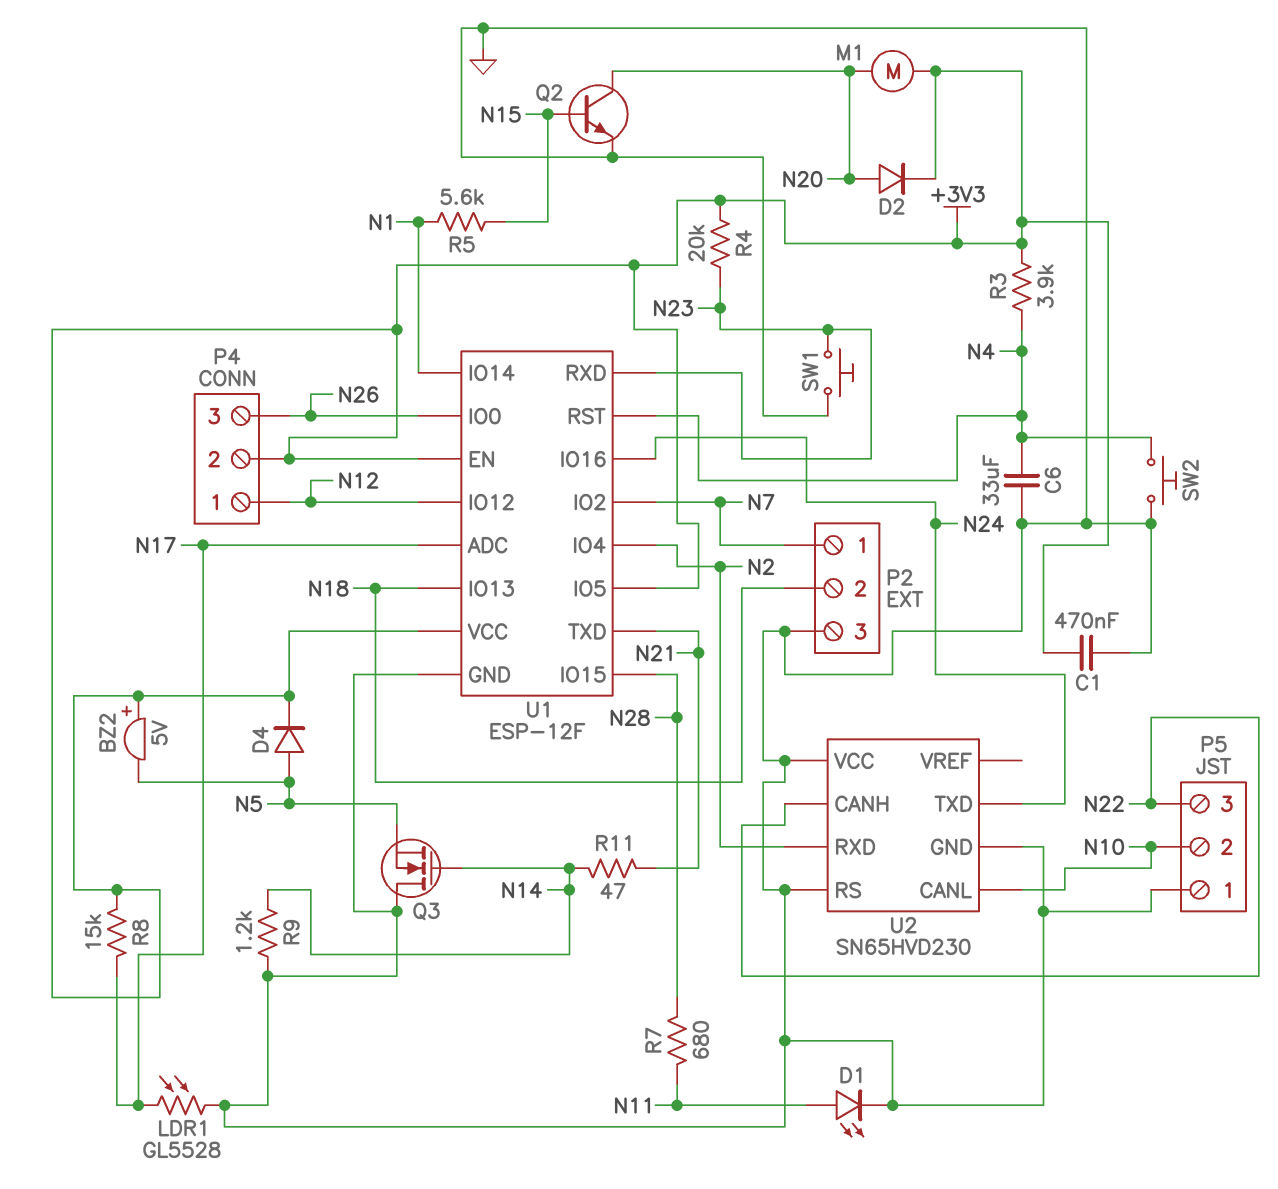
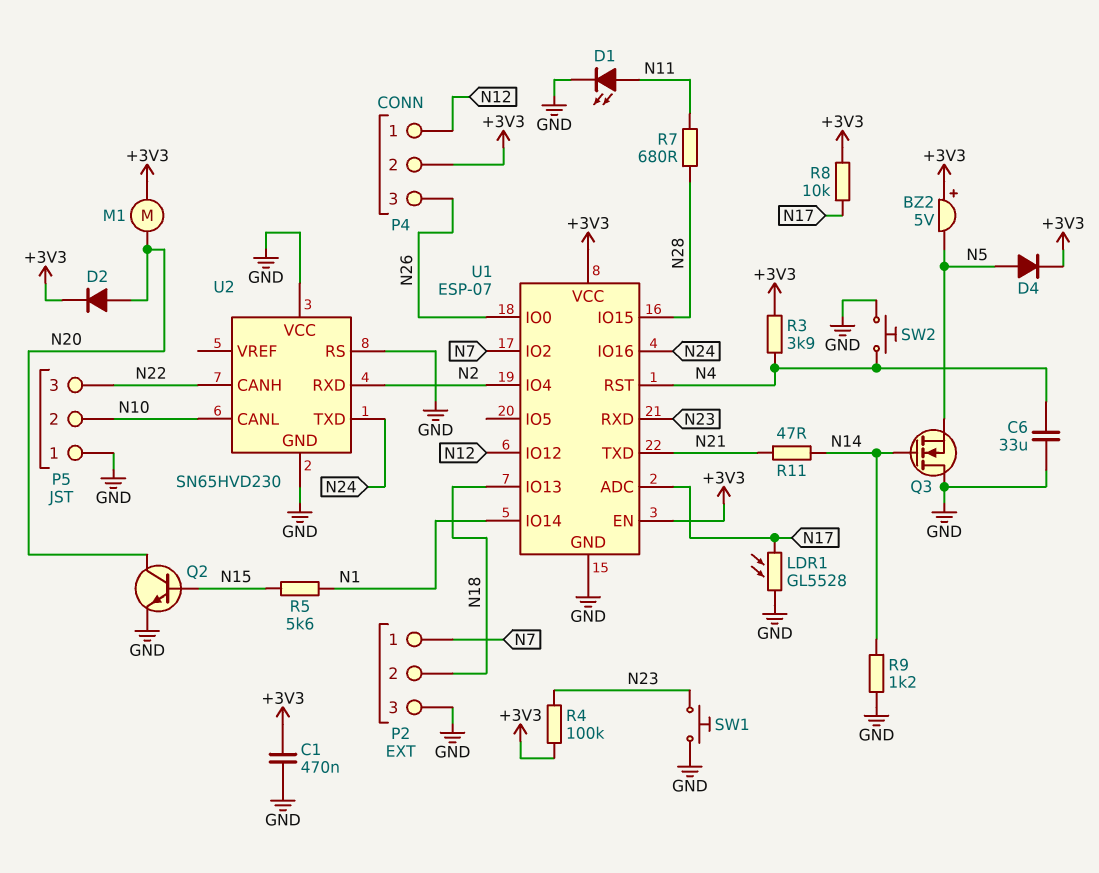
R4: 20k (+3V3, N23) -> 100k (+3V3, N23)
R8: 15k (+3V3, N17) -> 10k (+3V3, N17)
U1: ESP-12F -> ESP-07
U1 pin IO5: +3V3 -> none

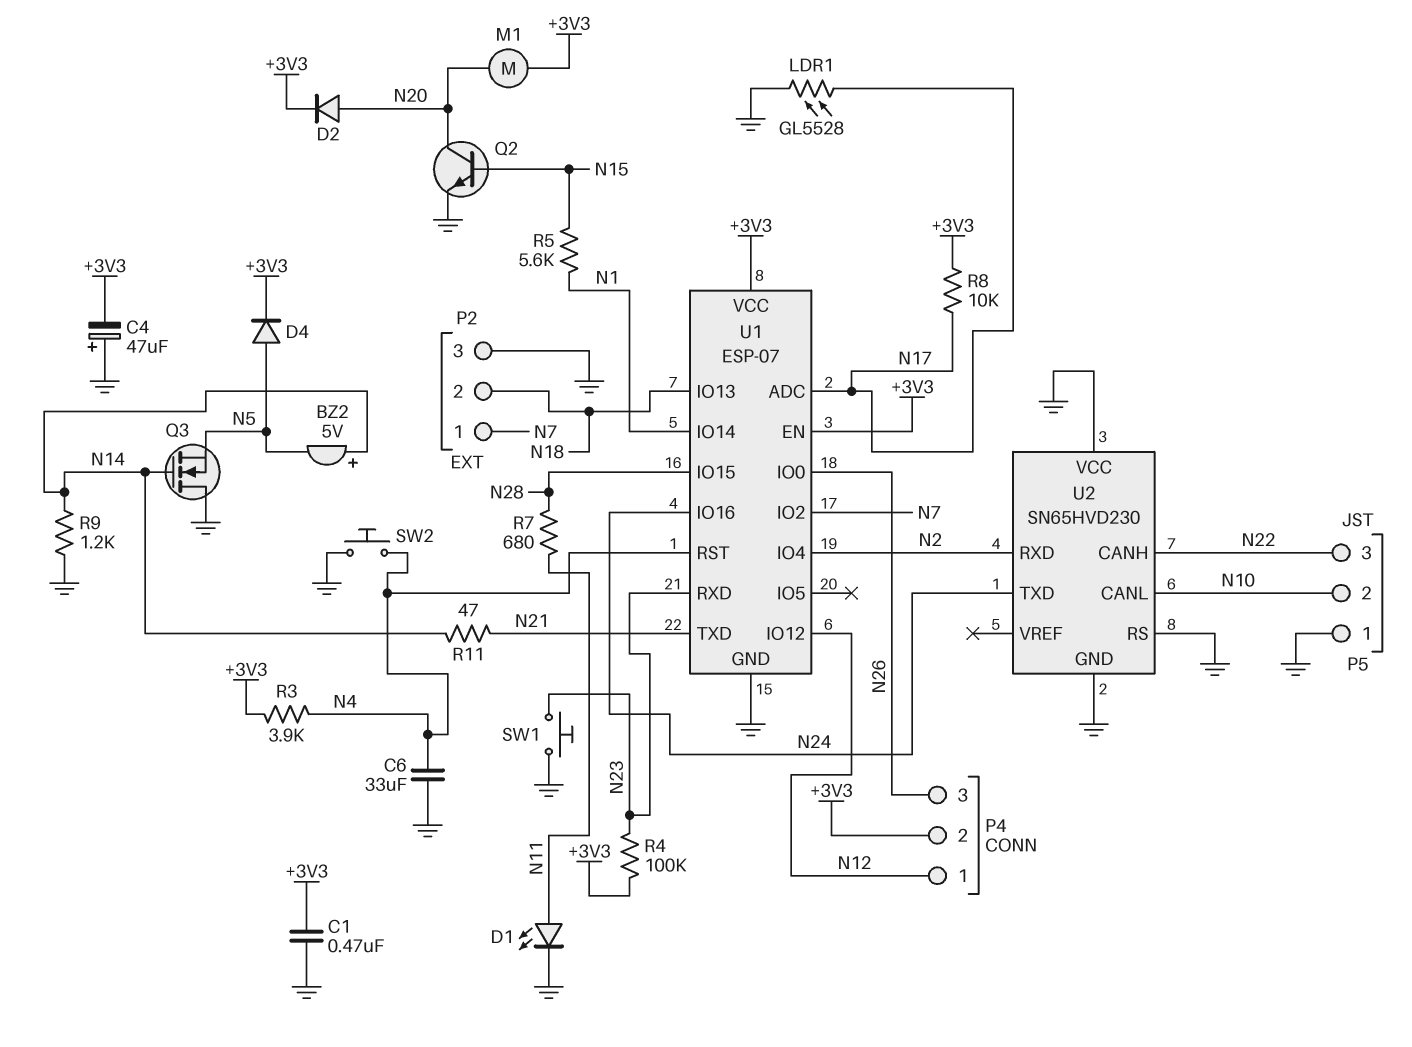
BZ2: buzzer 5V (plus +3V3, minus N5) -> buzzer 5V (plus N14, minus N5)
C4: none -> 47uF (plus GND, minus +3V3)

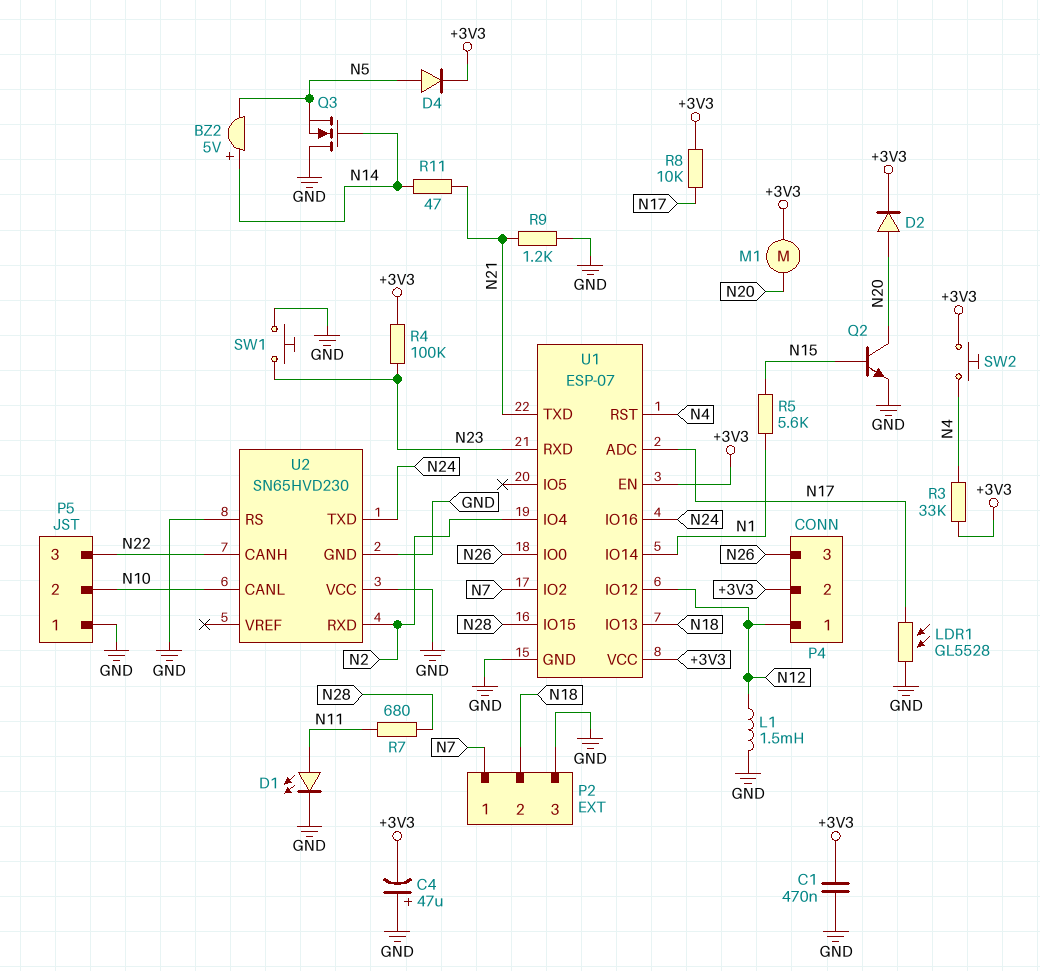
C6: 33uF (GND, N4) -> none
L1: none -> 1.5mH (GND, N12)
R3: 3.9k (+3V3, N4) -> 33k (+3V3, N4)
R9: 1.2k (GND, N14) -> 1.2k (GND, N21)
SW2: button (GND, N4) -> button (+3V3, N4)

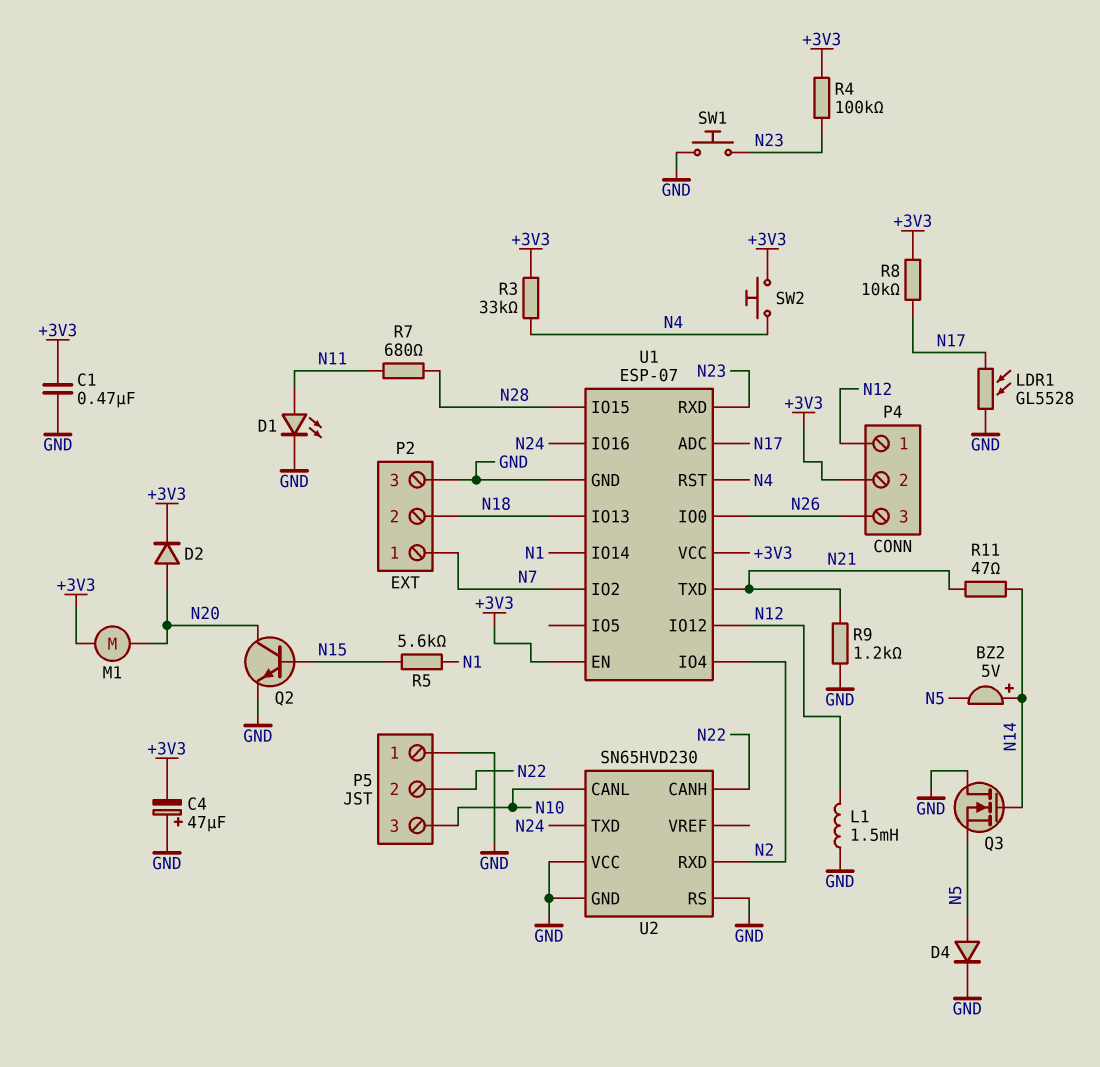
D4: diode (A N5, K +3V3) -> diode (A N5, K GND)
P5 pin 2: N10 -> N22
P5 pin 3: N22 -> N10

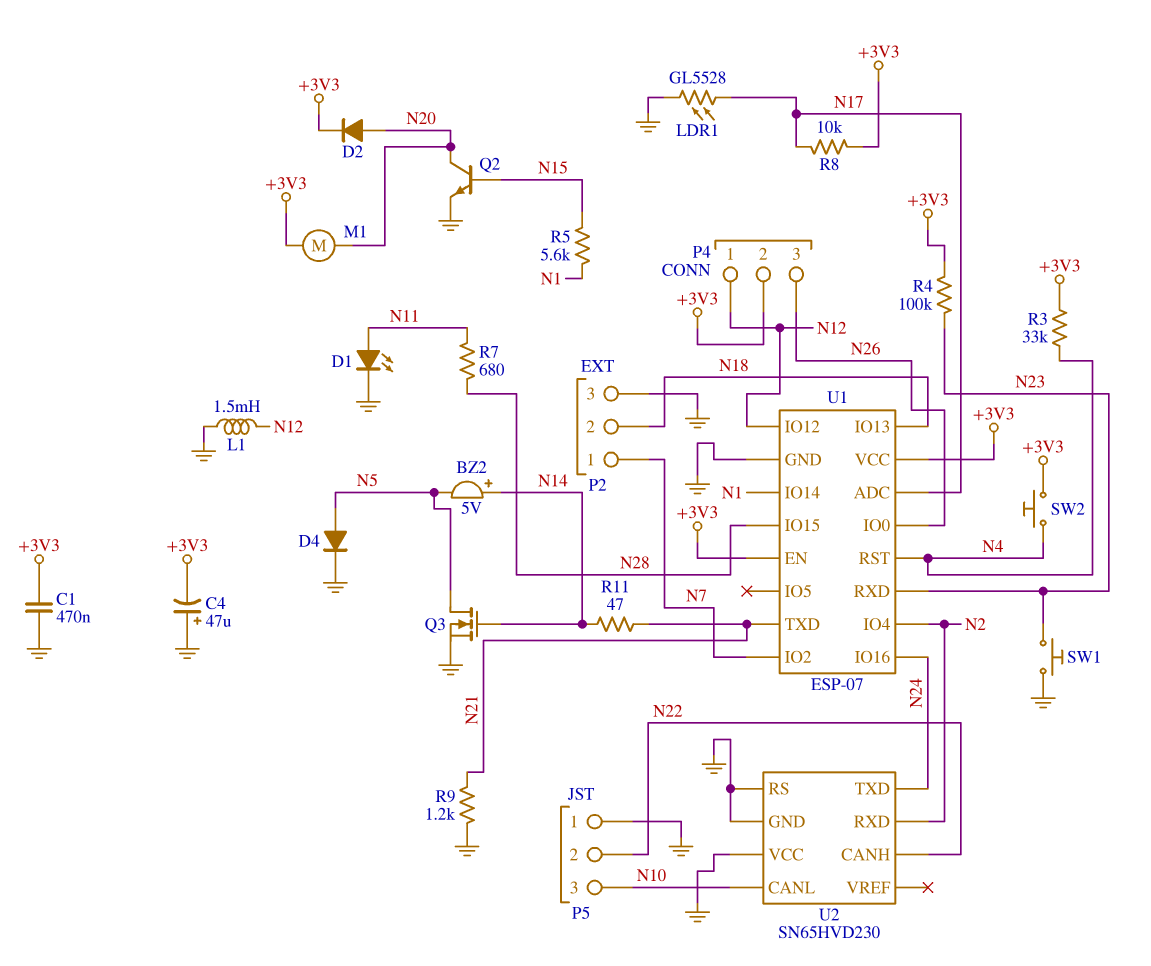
Q3: NMOS (G N14, D GND, S N5) -> NMOS (G N14, D N5, S GND)

